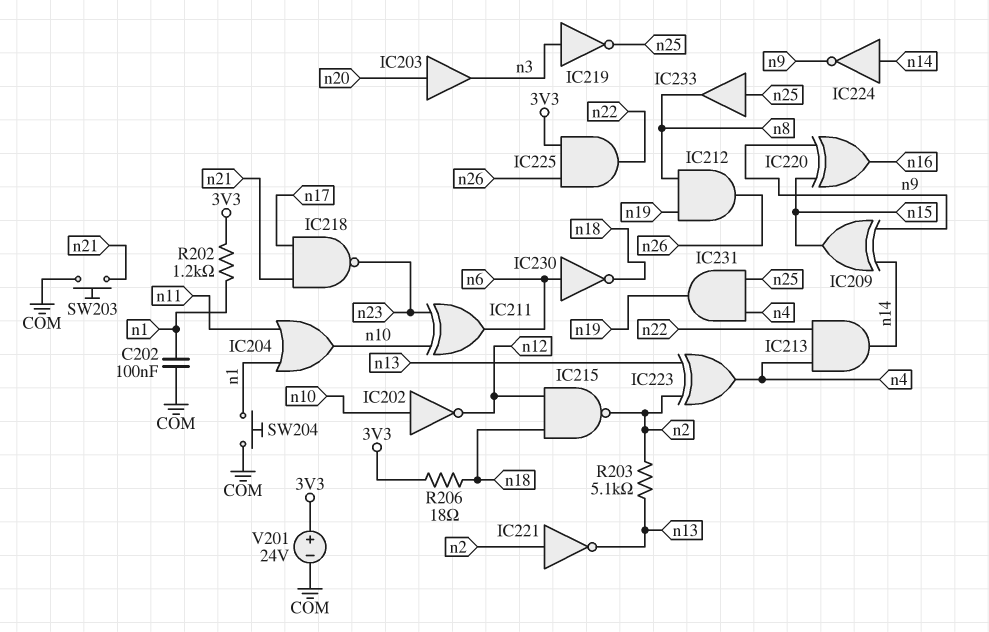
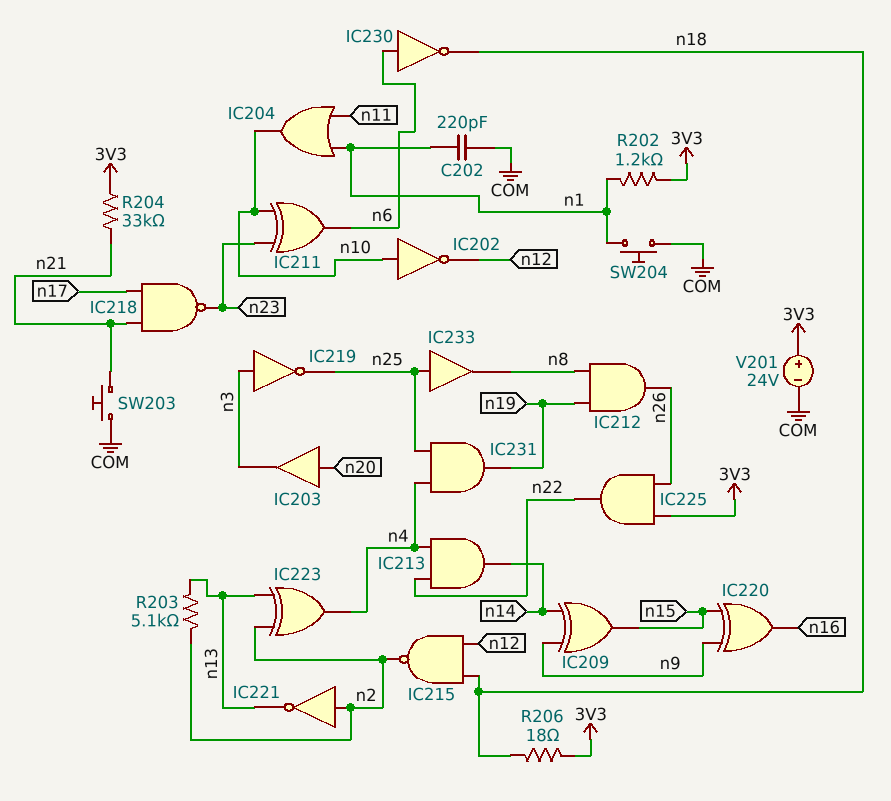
C202: 100nF (COM, n1) -> 220pF (COM, n1)
IC224: NOT (in n14, out n9) -> none
R204: none -> 33k (3V3, n21)

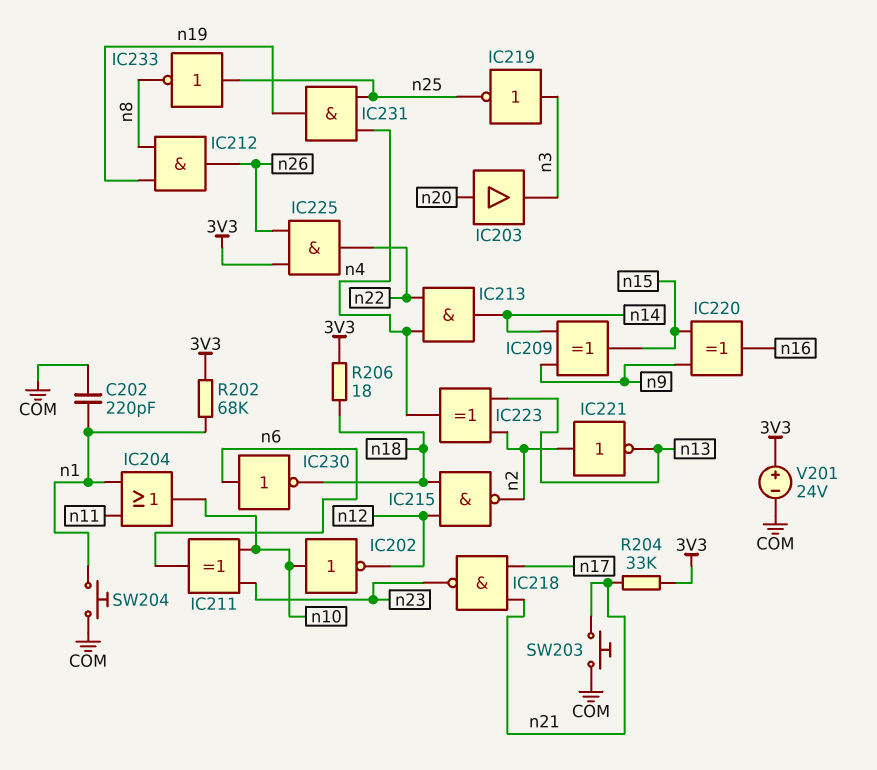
IC233: buffer (in n25, out n8) -> NOT (in n25, out n8)
R202: 1.2k (3V3, n1) -> 68k (3V3, n1)
R203: 5.1k (n2, n13) -> none

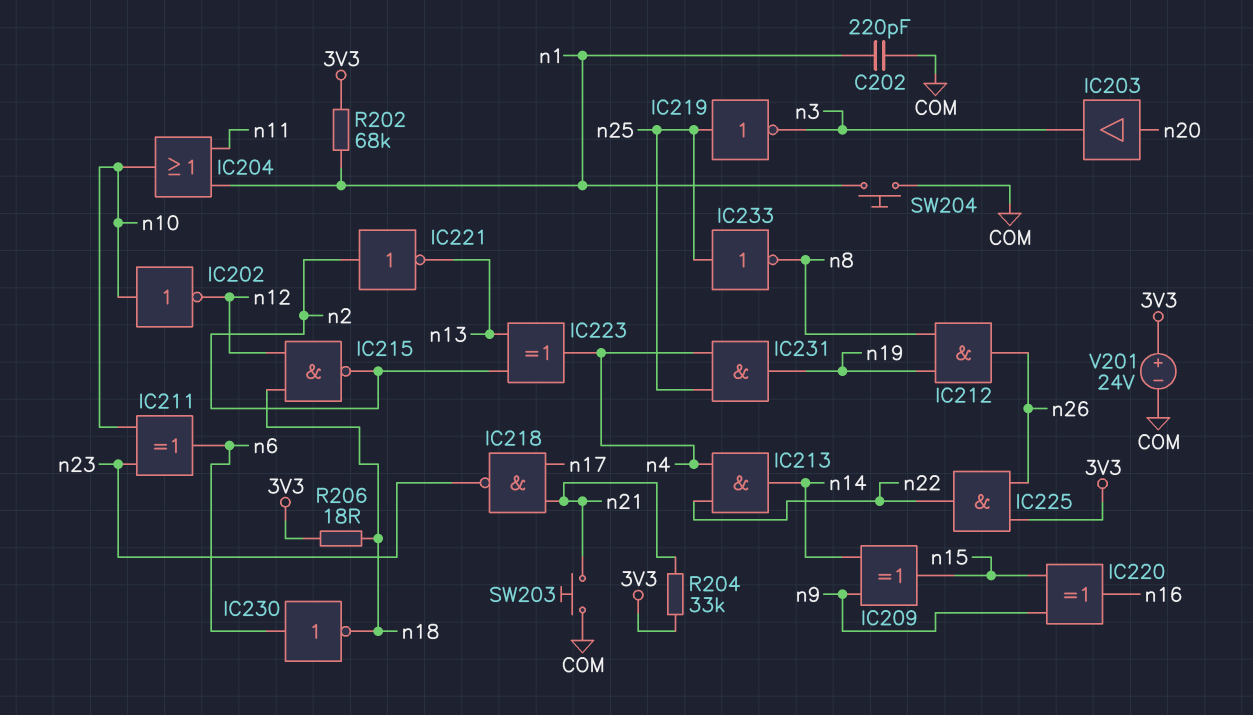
IC219: NOT (in n3, out n25) -> NOT (in n25, out n3)

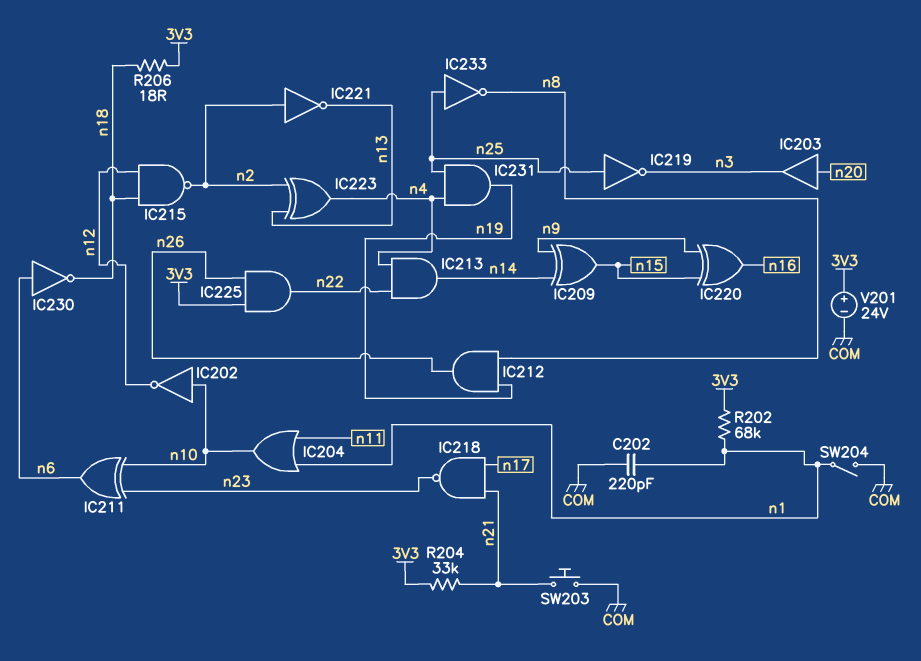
SW204: button (COM, n1) -> switch (COM, n1)

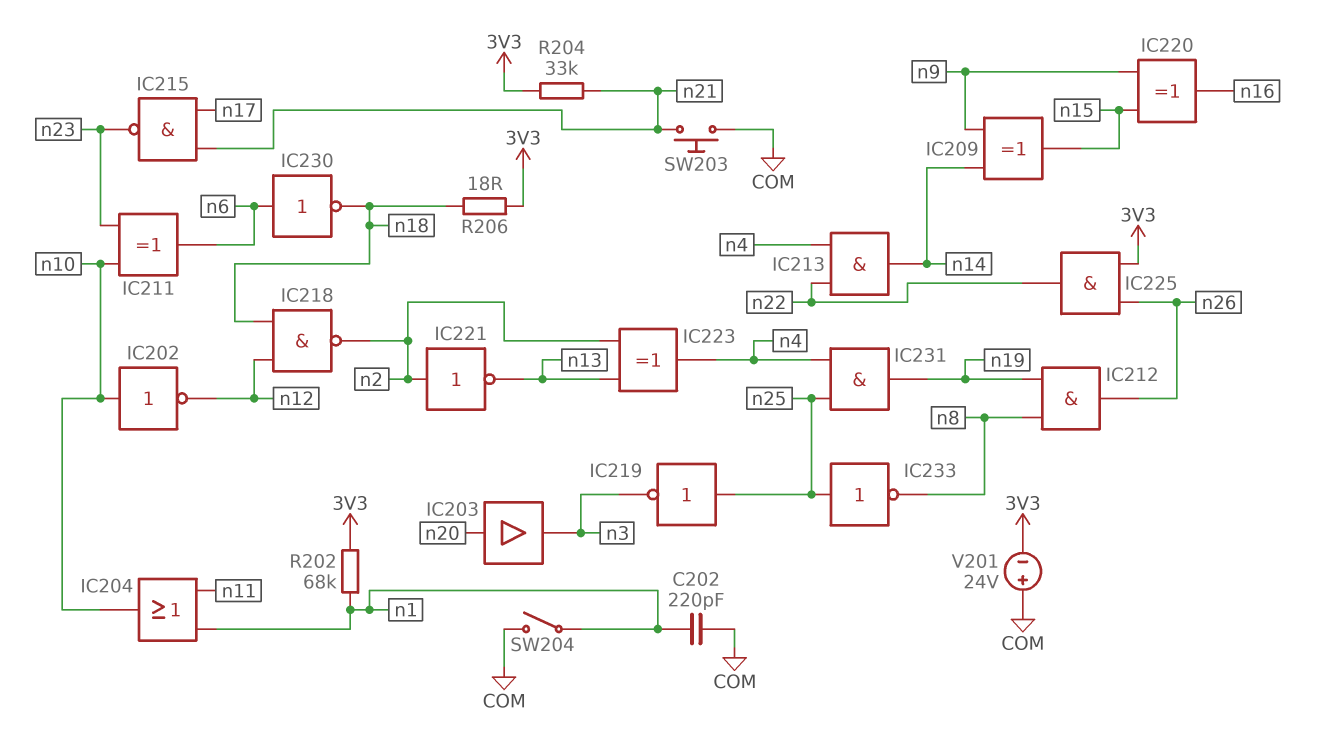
IC215: NAND (in n12, in n18, out n2) -> NAND (in n17, in n21, out n23)
IC218: NAND (in n17, in n21, out n23) -> NAND (in n12, in n18, out n2)
V201: 24V (plus 3V3, minus COM) -> 24V (plus COM, minus 3V3)

